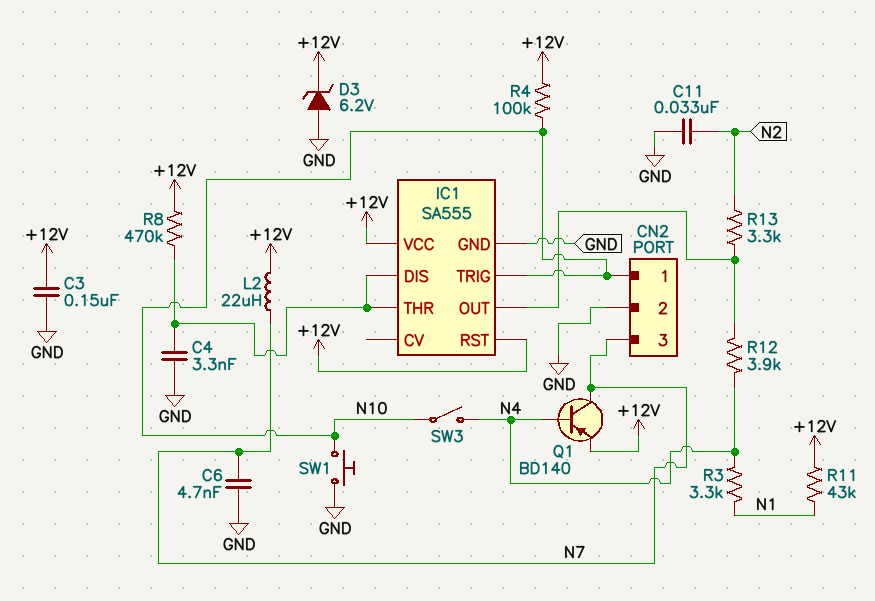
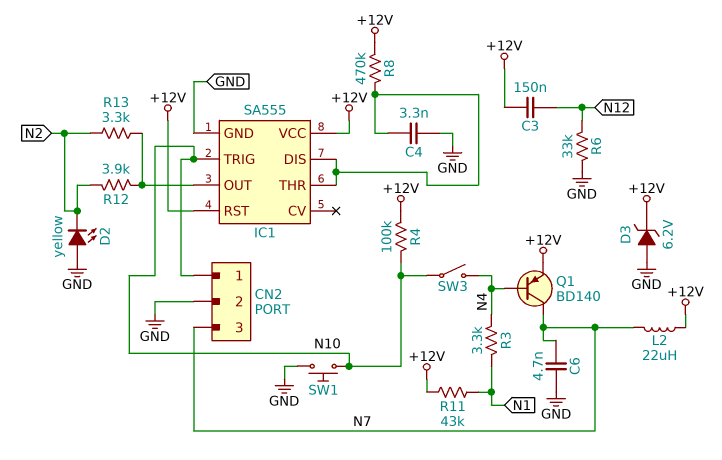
C3: 150nF (+12V, GND) -> 150nF (+12V, N12)
C11: 33nF (GND, N2) -> none
D2: none -> LED yellow (A GND, K N2)
R6: none -> 33k (GND, N12)
R12: 3.9k (IC1/OUT, N4) -> 3.9k (IC1/OUT, N2)

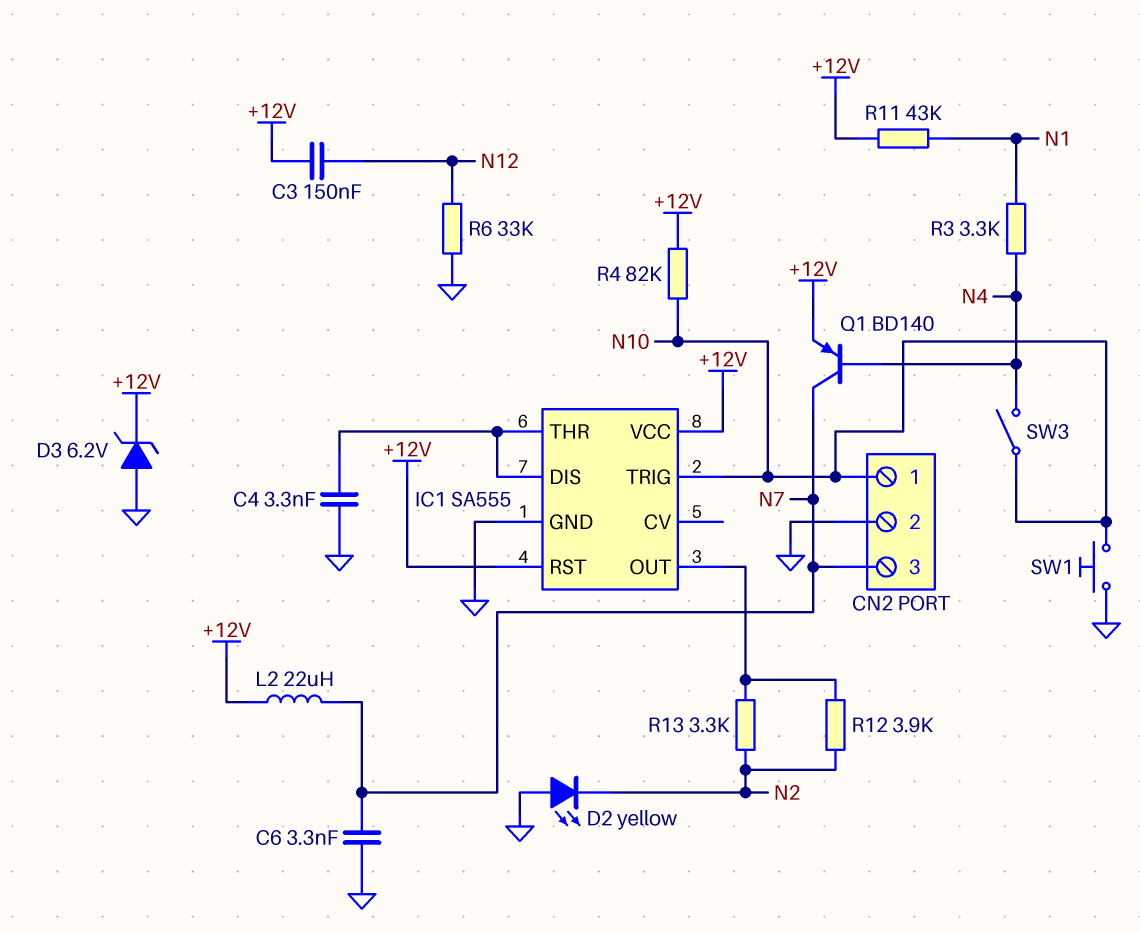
C6: 4.7nF (GND, N7) -> 3.3nF (GND, N7)
R4: 100k (+12V, N10) -> 82k (+12V, N10)
R8: 470k (+12V, IC1/DIS) -> none

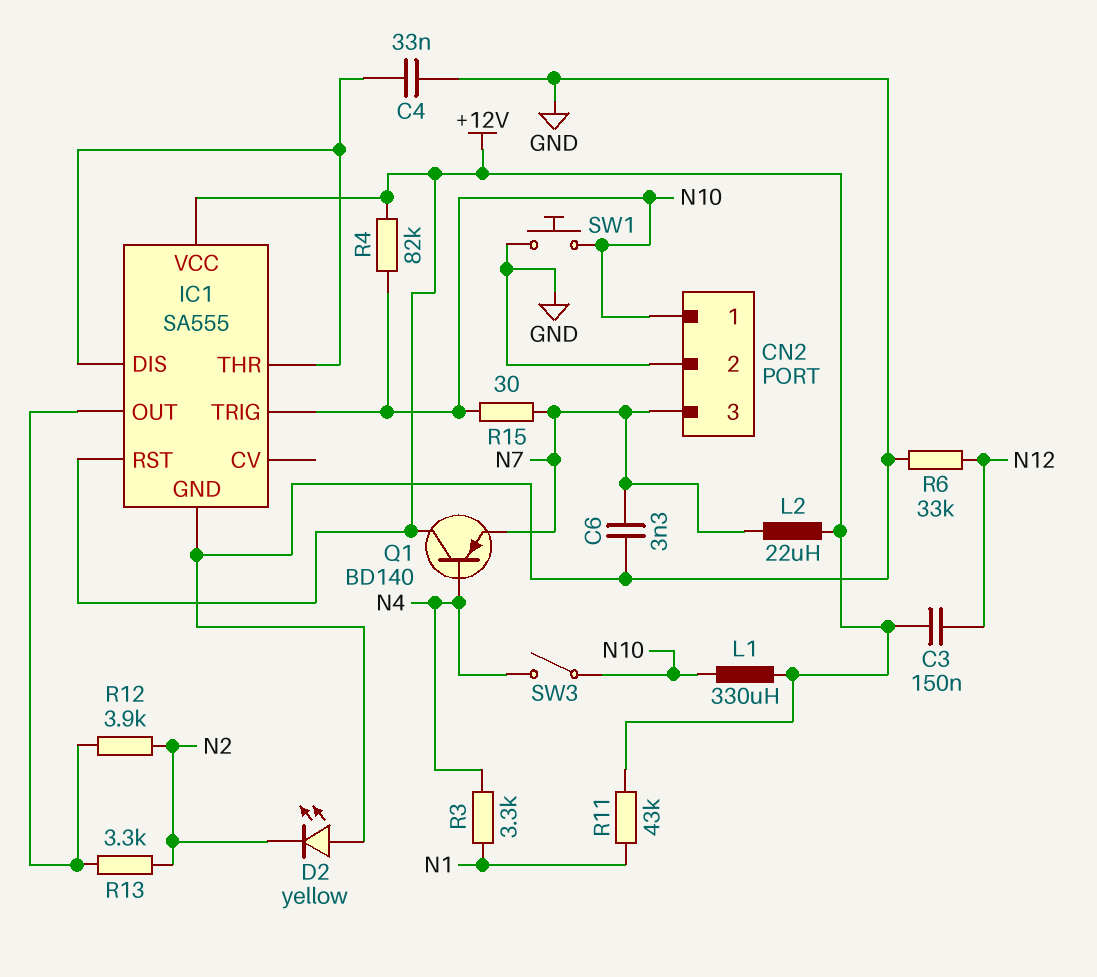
C4: 3.3nF (GND, IC1/DIS) -> 33nF (GND, IC1/DIS)
D3: zener 6.2V (A GND, K +12V) -> none
L1: none -> 330uH (+12V, N10)
Q1: PNP BD140 (B N4, C N7, E +12V) -> PNP BD140 (B N4, C +12V, E N7)
R15: none -> 30 (N7, N10)

